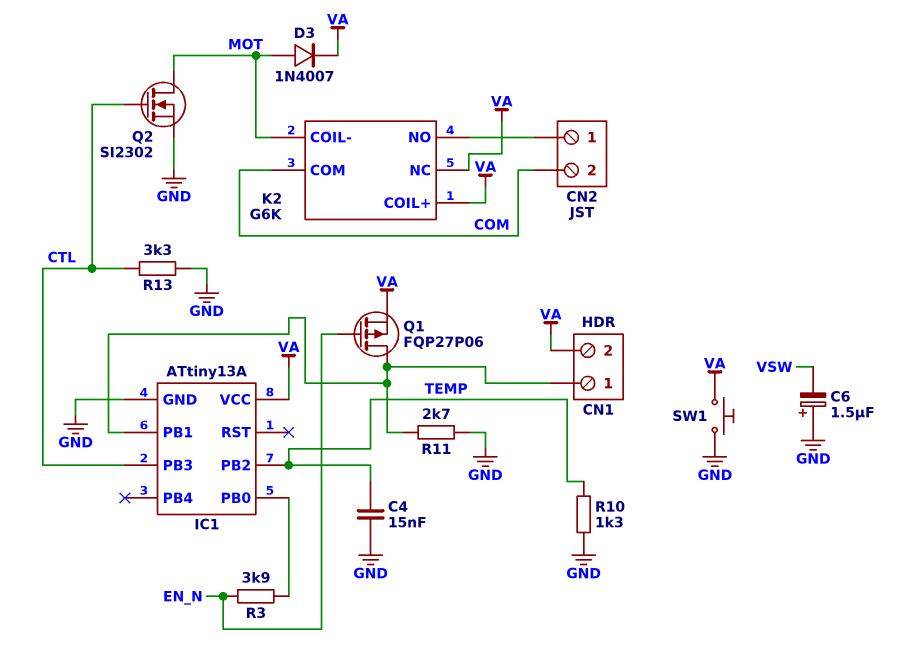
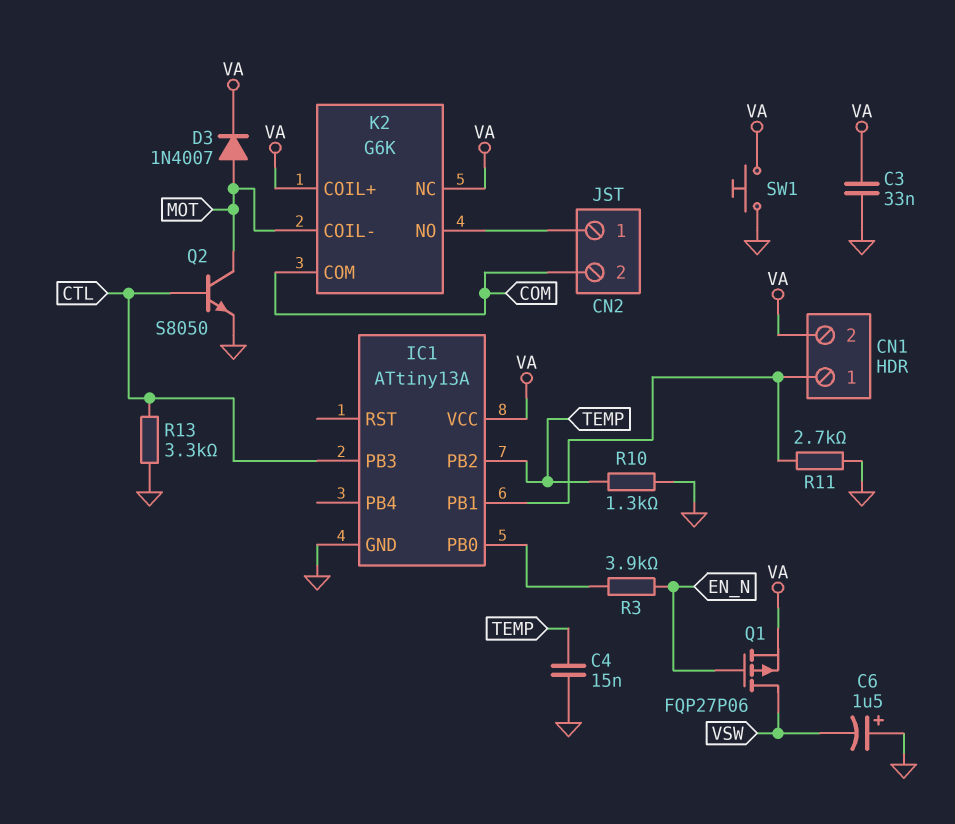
C3: none -> 33nF (GND, VA)
Q1: PMOS FQP27P06 (G EN_N, D CN1/1, S VA) -> PMOS FQP27P06 (G EN_N, D VSW, S VA)
Q2: NMOS SI2302 (G CTL, D MOT, S GND) -> NPN S8050 (B CTL, C MOT, E GND)

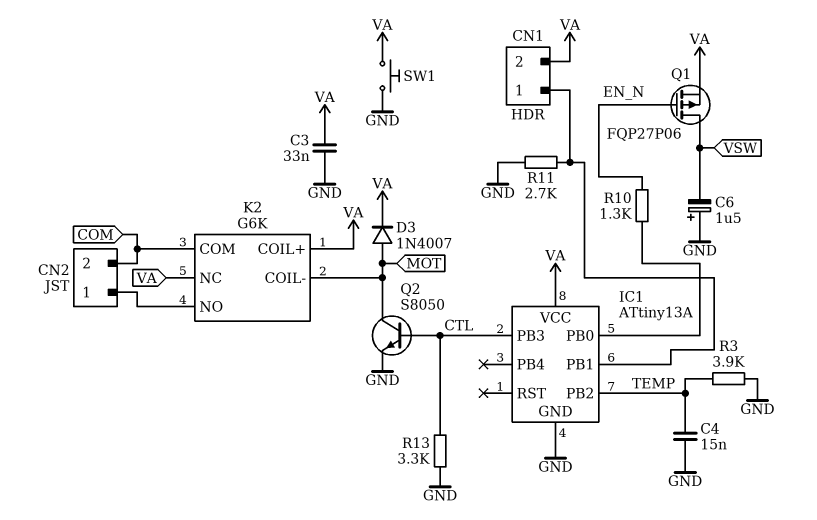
R3: 3.9k (EN_N, IC1/PB0) -> 3.9k (GND, TEMP)
R10: 1.3k (GND, TEMP) -> 1.3k (EN_N, IC1/PB0)

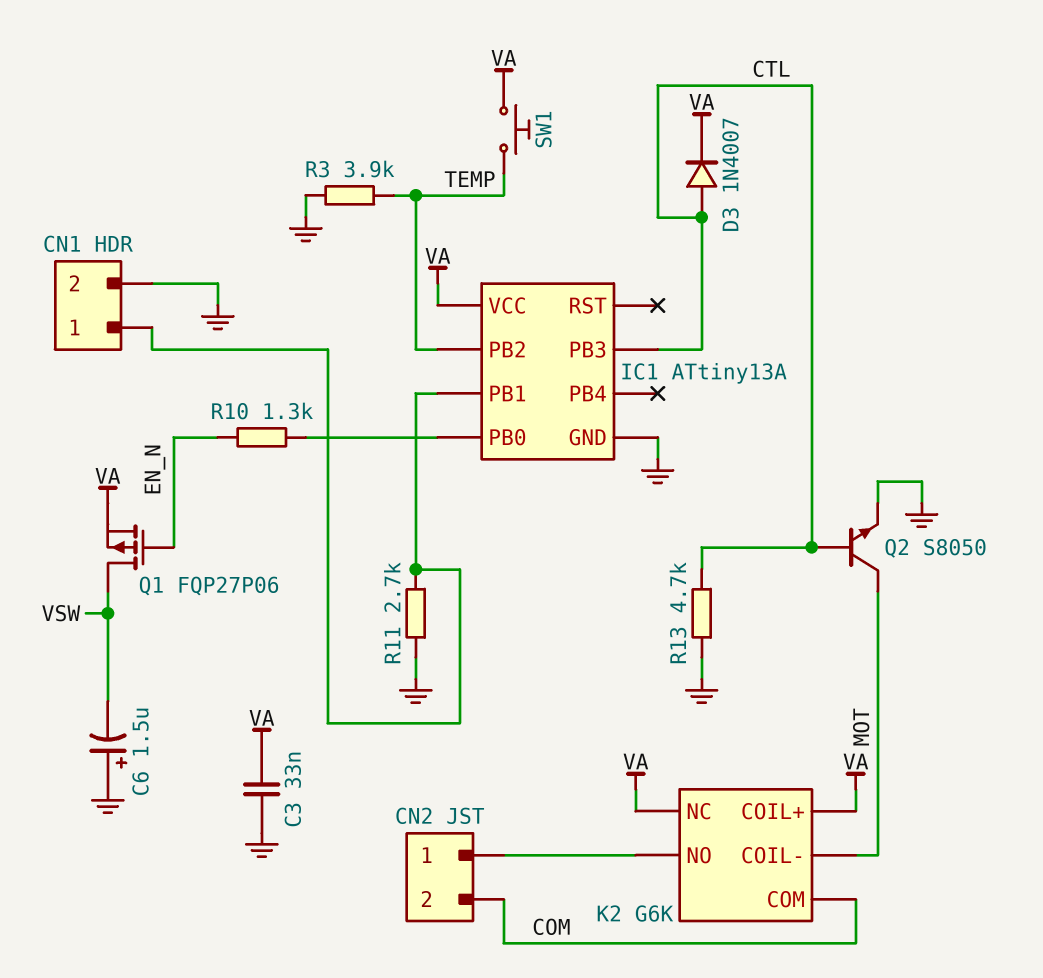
C4: 15nF (GND, TEMP) -> none
CN1 pin 2: VA -> GND
D3: diode 1N4007 (A MOT, K VA) -> diode 1N4007 (A CTL, K VA)
R13: 3.3k (CTL, GND) -> 4.7k (CTL, GND)
SW1: button (GND, VA) -> button (TEMP, VA)

